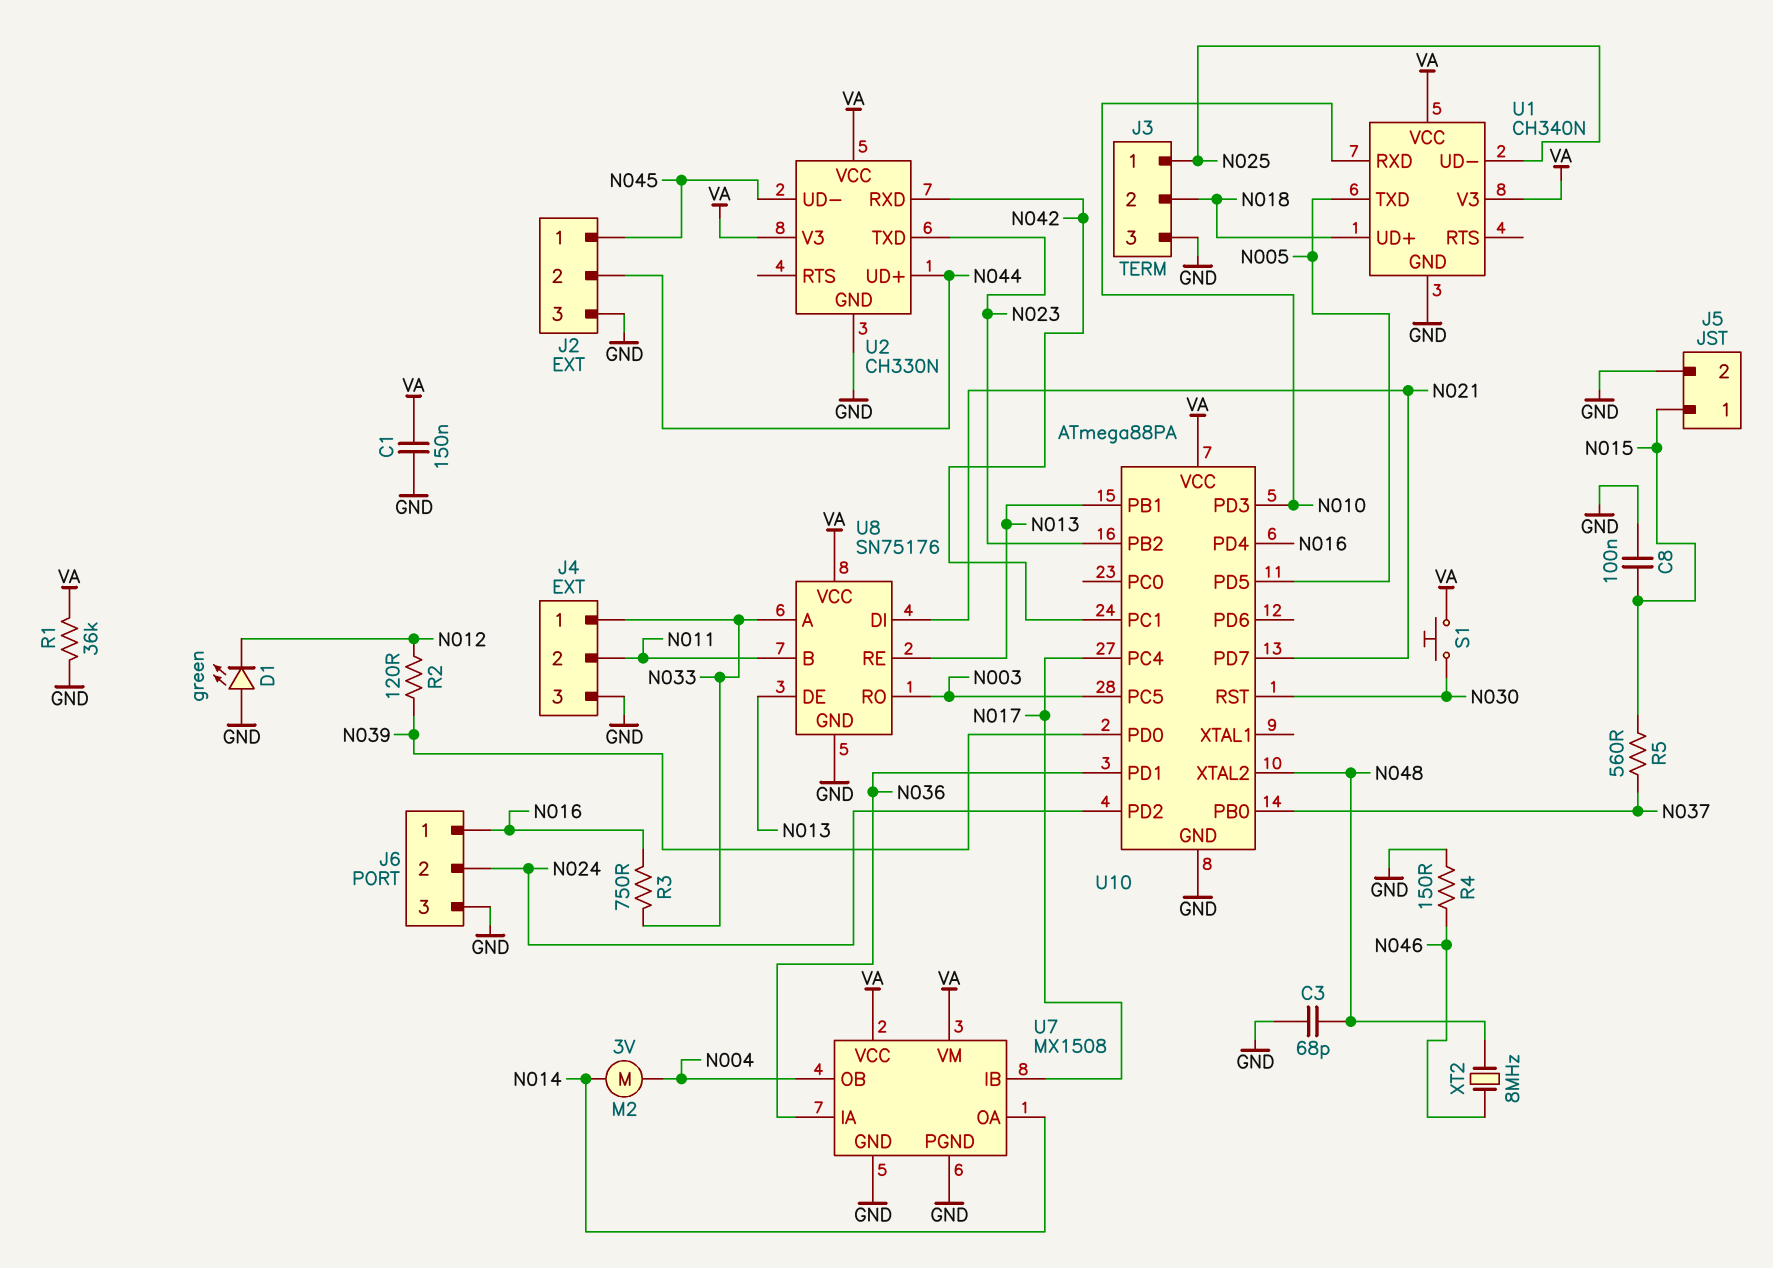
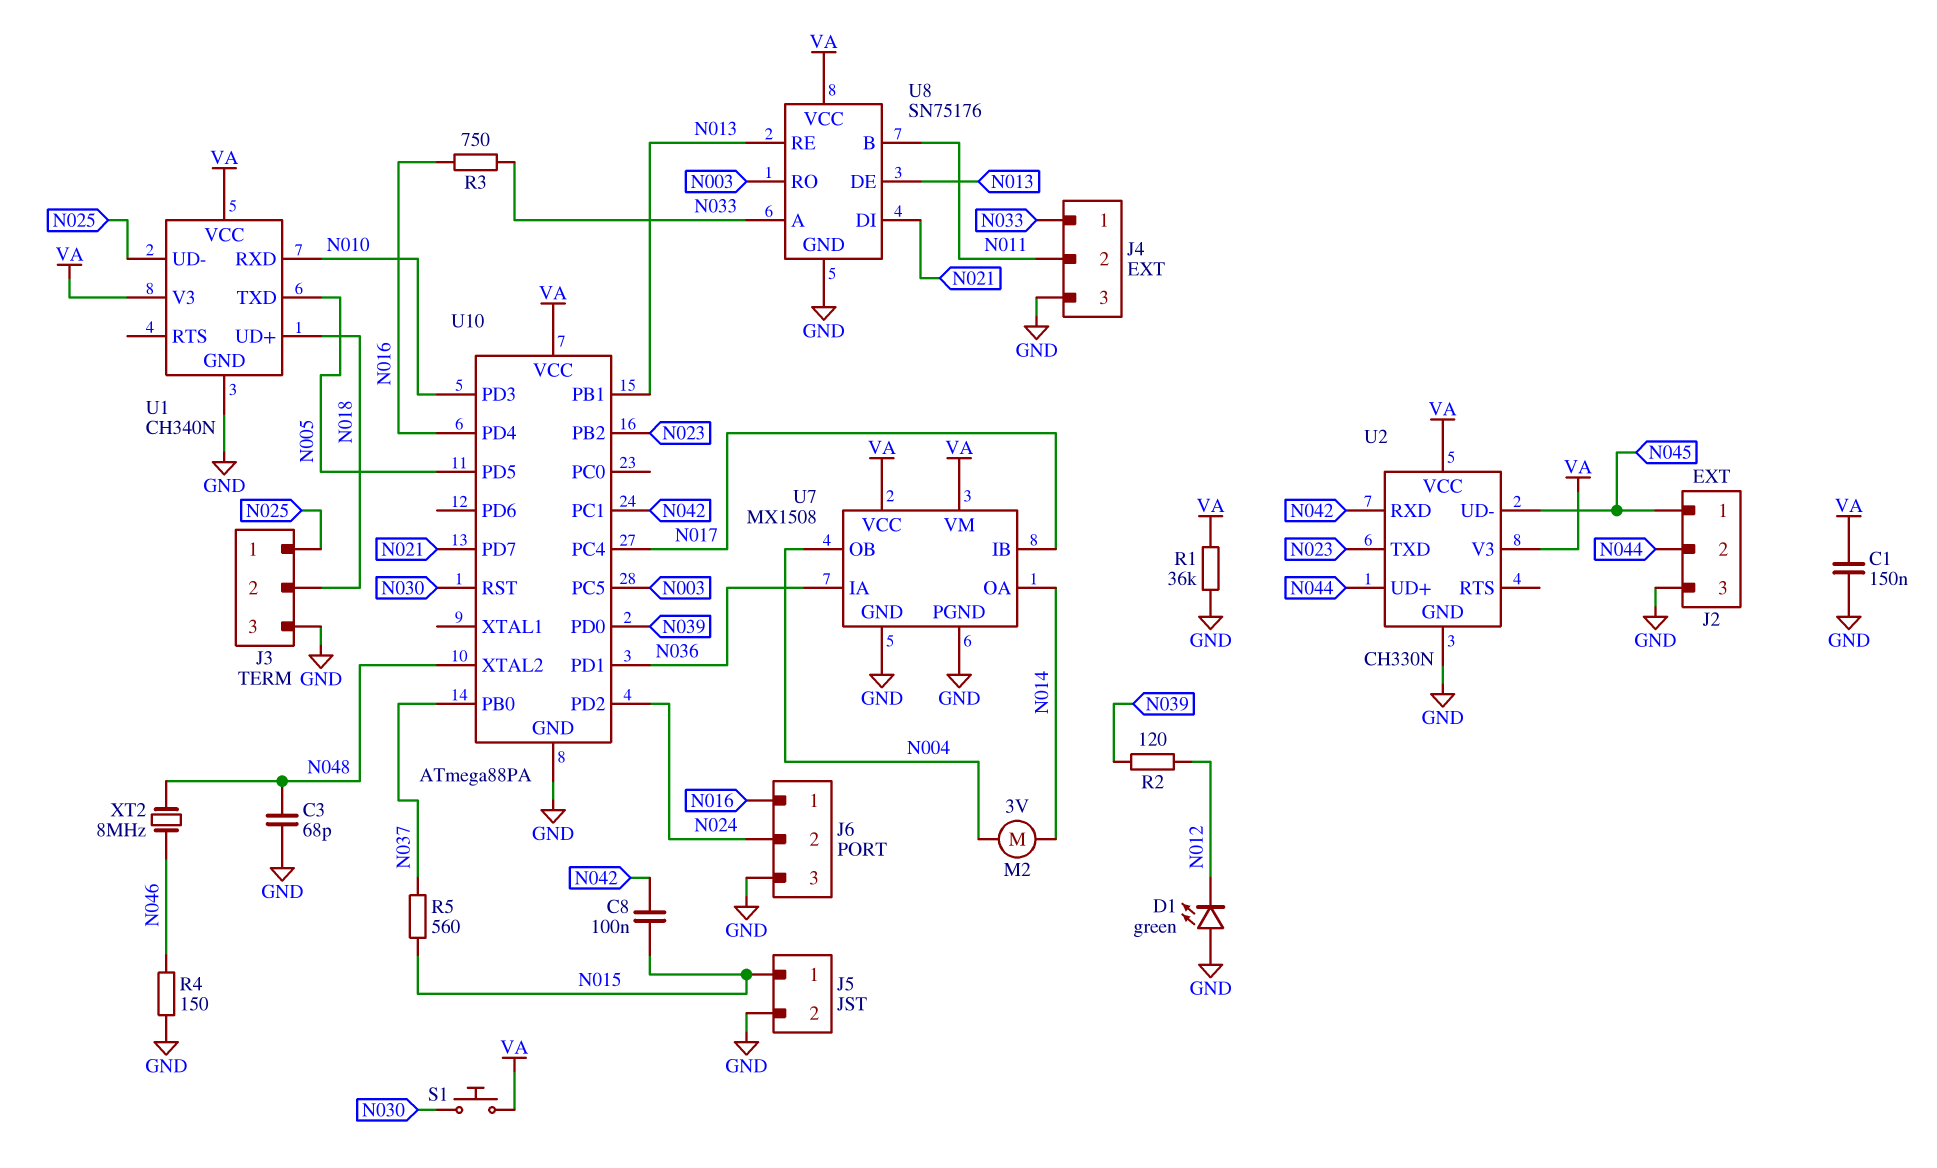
C8: 100nF (GND, N015) -> 100nF (N015, N042)

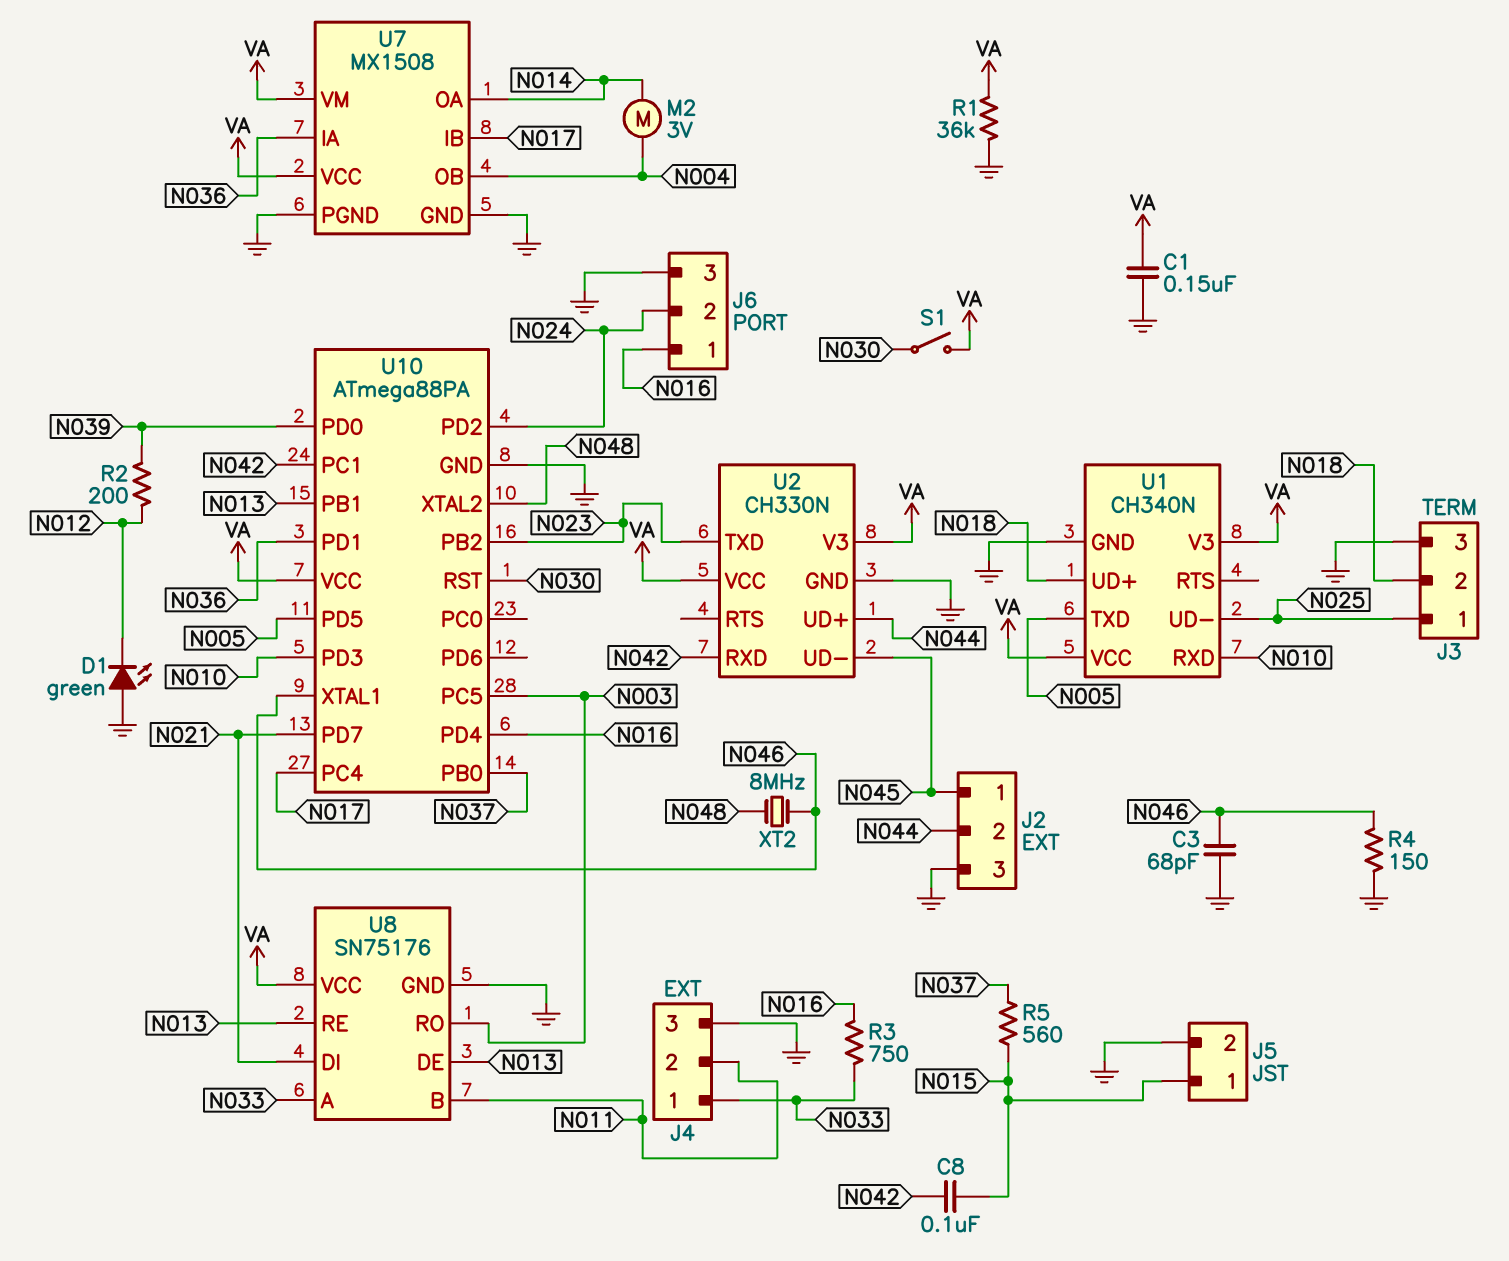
C3: 68pF (GND, N048) -> 68pF (GND, N046)
R2: 120 (N012, N039) -> 200 (N012, N039)
S1: button (N030, VA) -> switch (N030, VA)
U10 pin XTAL1: none -> N046

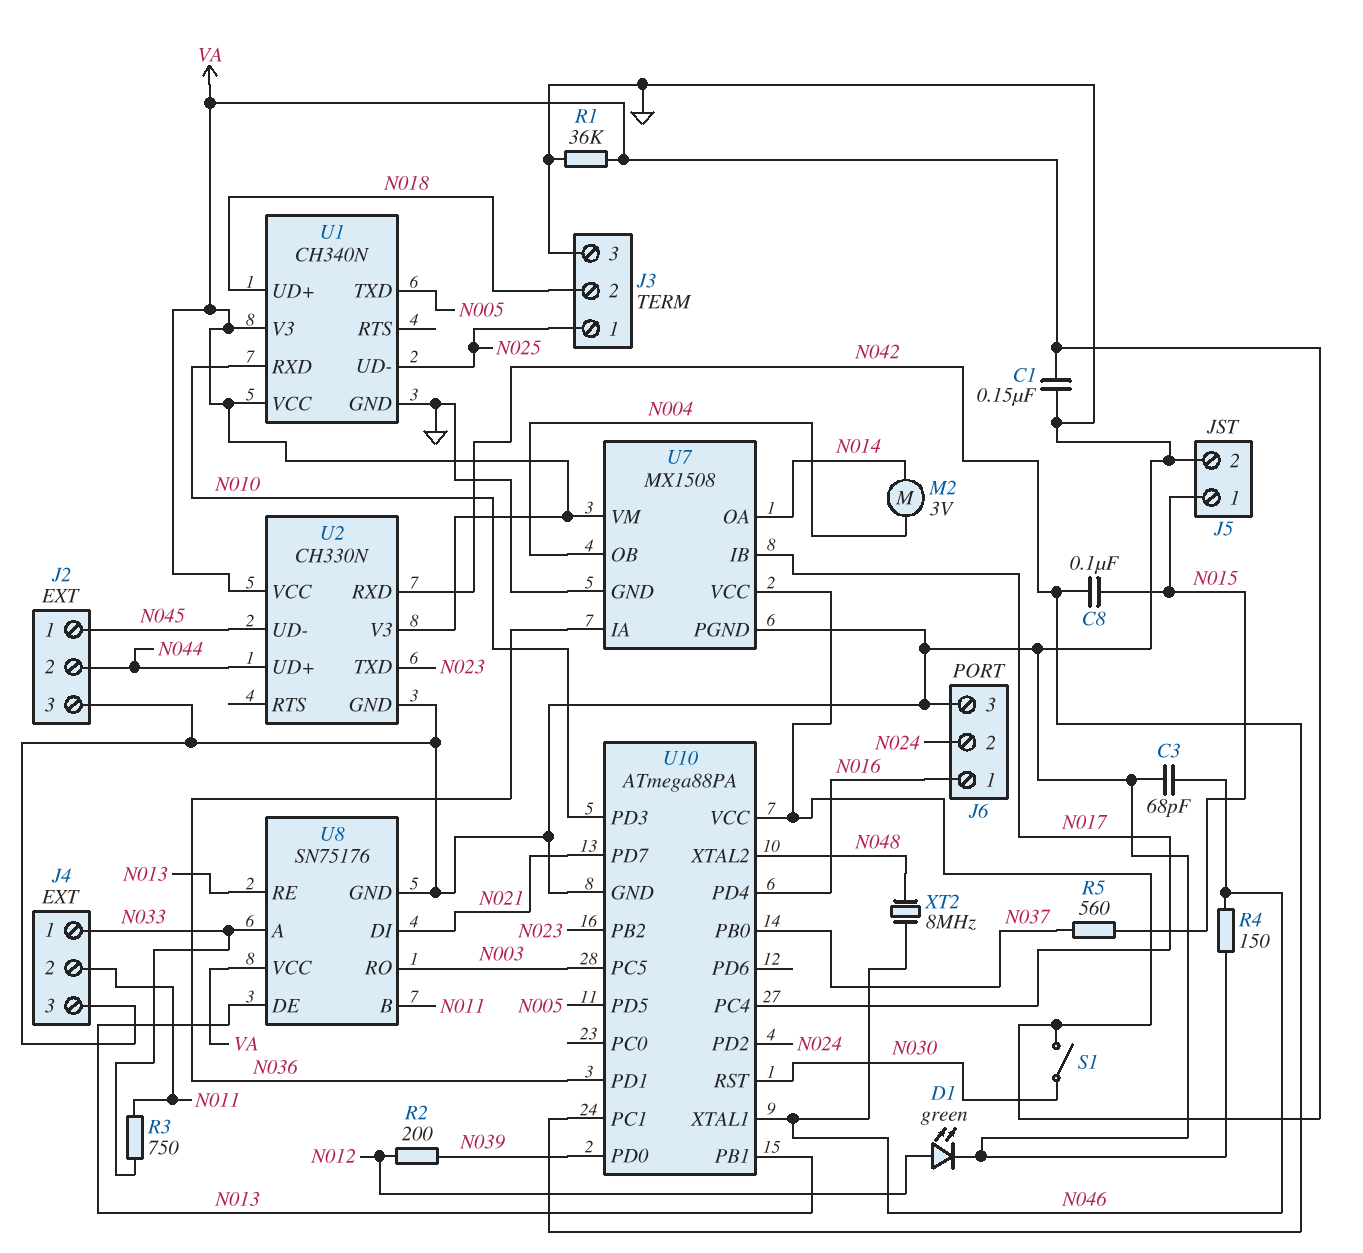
D1: LED green (A GND, K N012) -> LED green (A N012, K GND)
R3: 750 (N016, N033) -> 750 (N011, N033)

